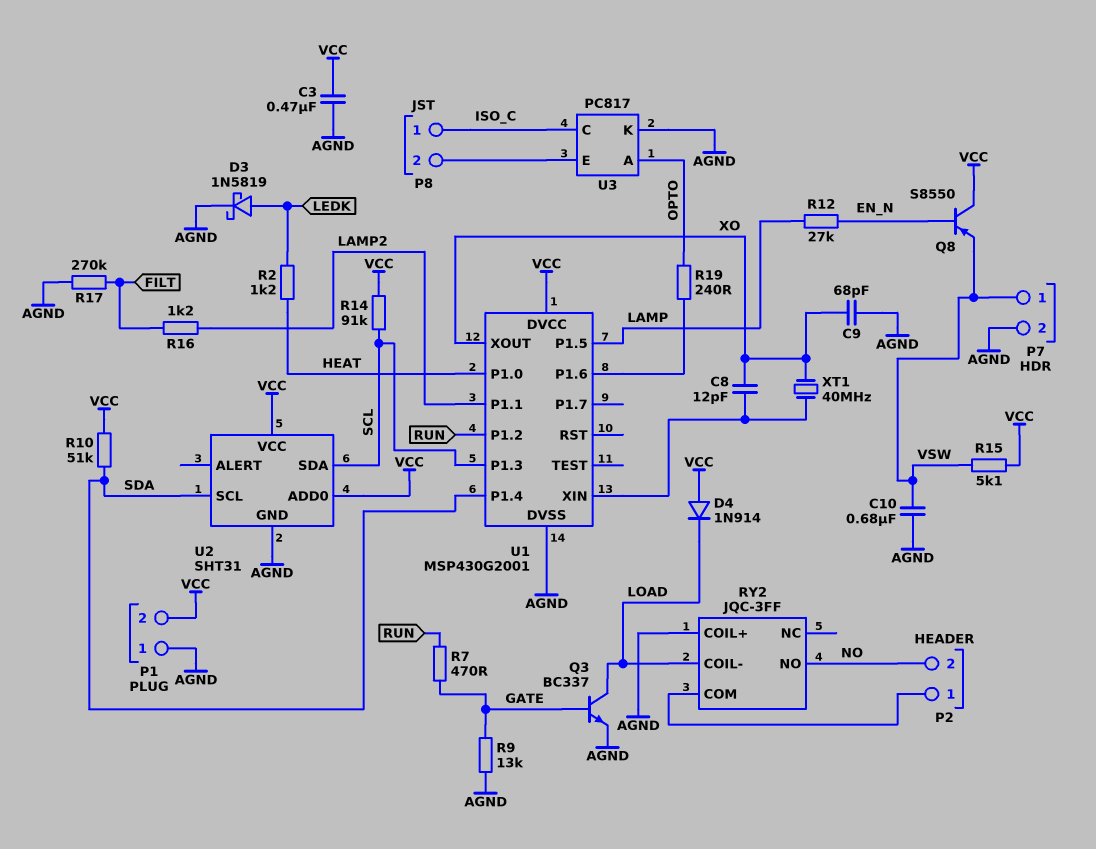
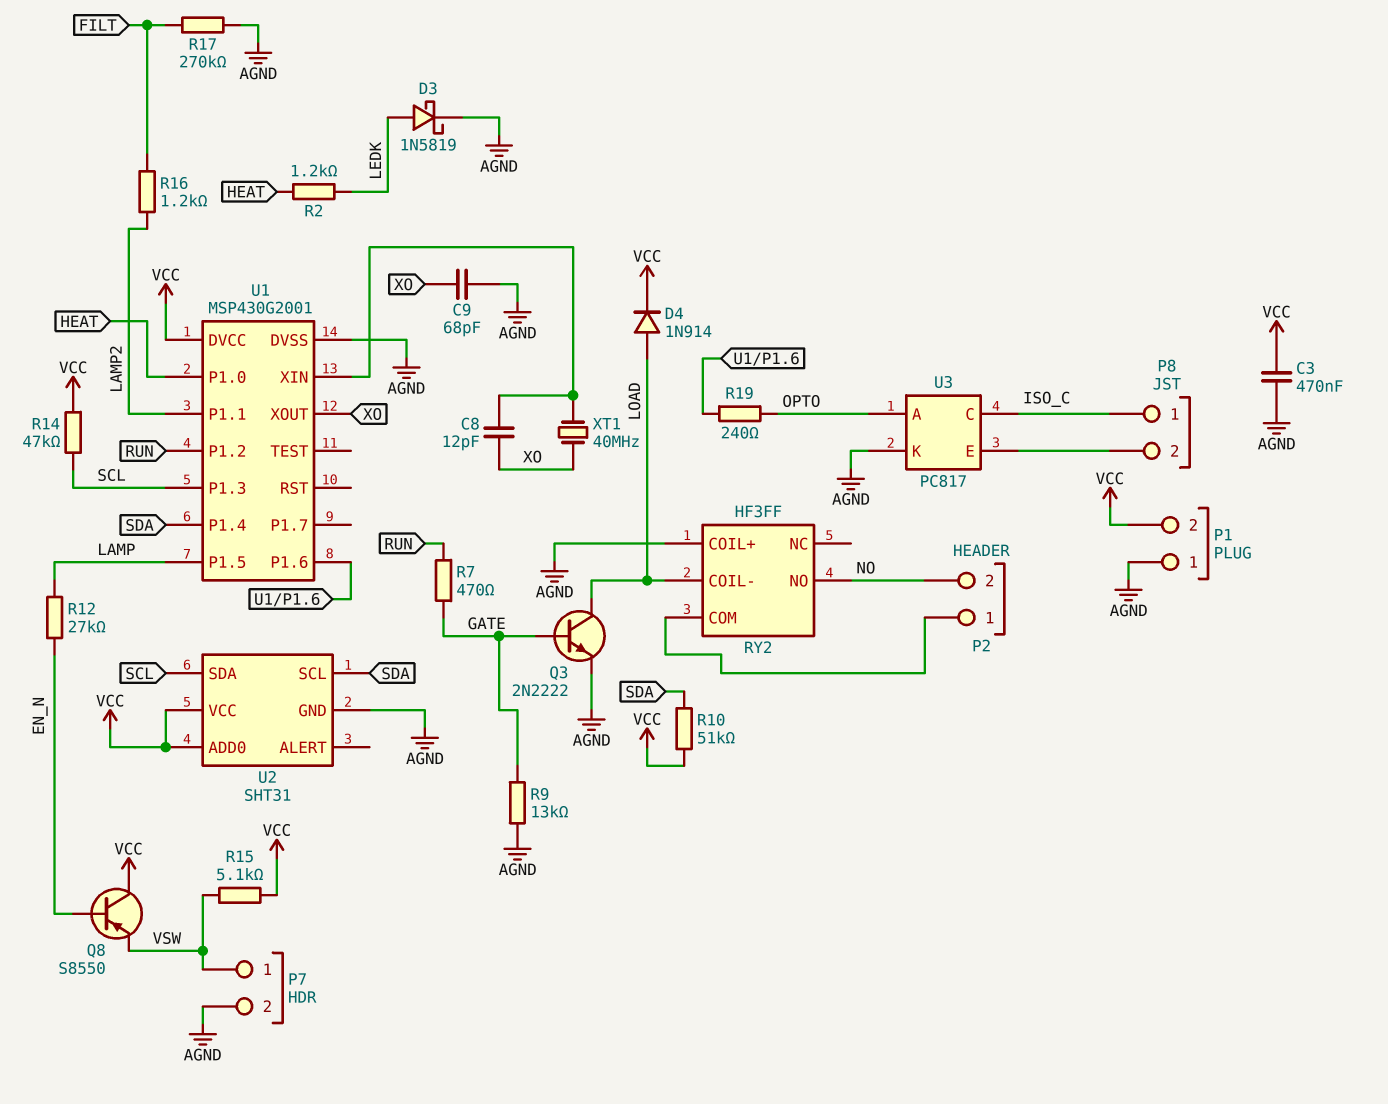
C10: 680nF (AGND, VSW) -> none
D4: diode 1N914 (A VCC, K LOAD) -> diode 1N914 (A LOAD, K VCC)
Q3: NPN BC337 (B GATE, C LOAD, E AGND) -> NPN 2N2222 (B GATE, C LOAD, E AGND)
R14: 91k (SCL, VCC) -> 47k (SCL, VCC)
RY2: JQC-3FF -> HF3FF

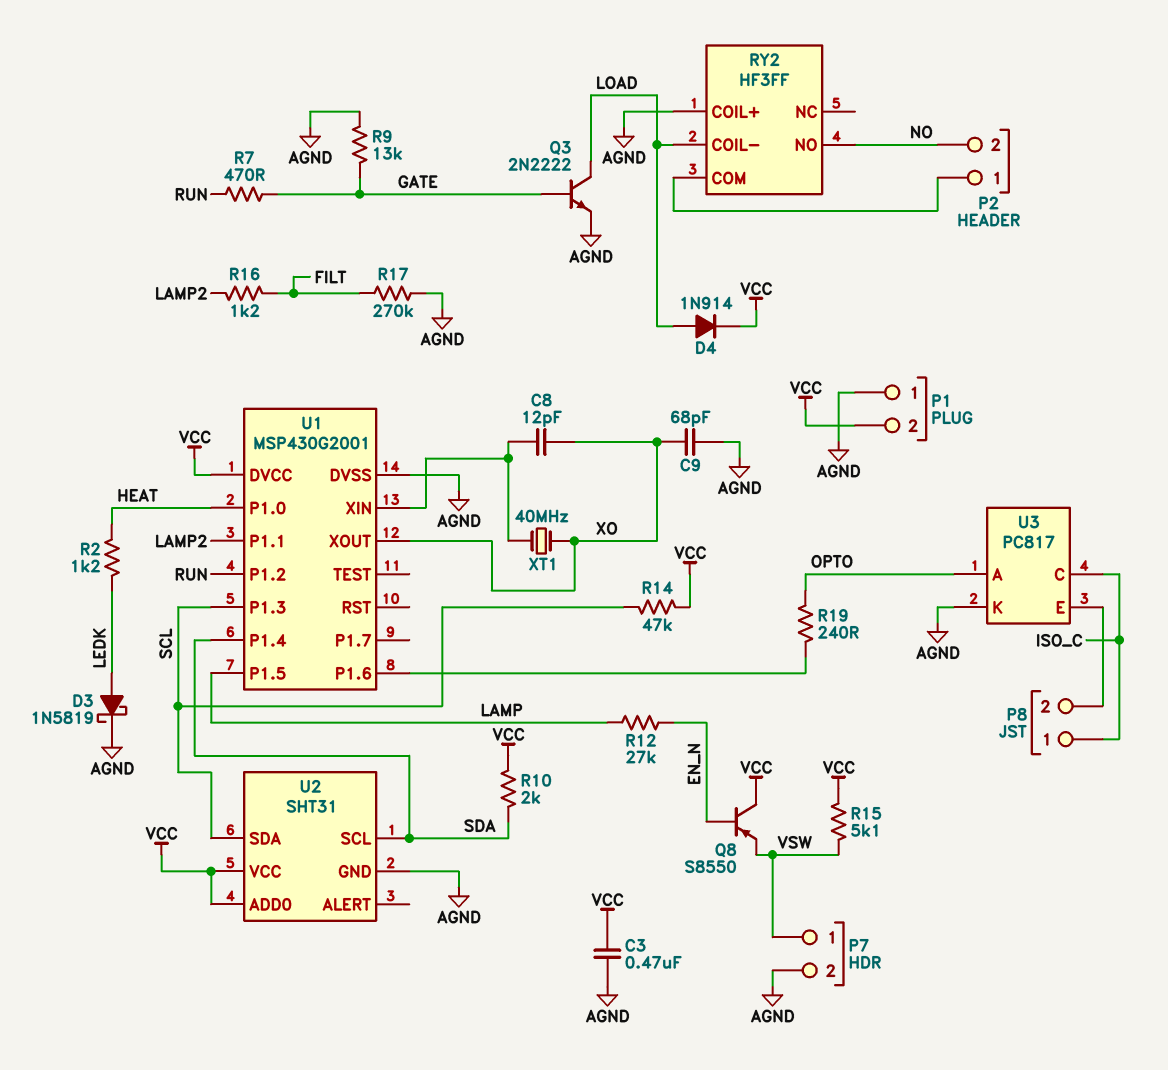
R10: 51k (SDA, VCC) -> 2k (SDA, VCC)

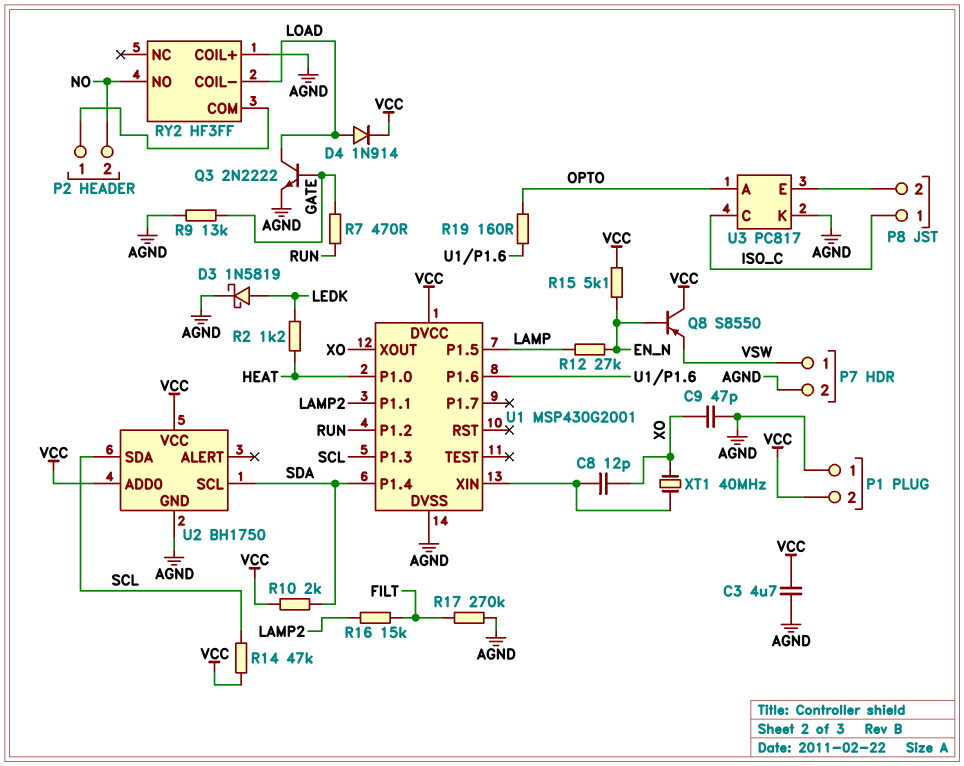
C3: 470nF (AGND, VCC) -> 4.7uF (AGND, VCC)
C9: 68pF (AGND, XO) -> 47pF (AGND, XO)
R15: 5.1k (VCC, VSW) -> 5.1k (EN_N, VCC)
R16: 1.2k (FILT, LAMP2) -> 15k (FILT, LAMP2)
R19: 240 (OPTO, U1/P1.6) -> 160 (OPTO, U1/P1.6)
U2: SHT31 -> BH1750

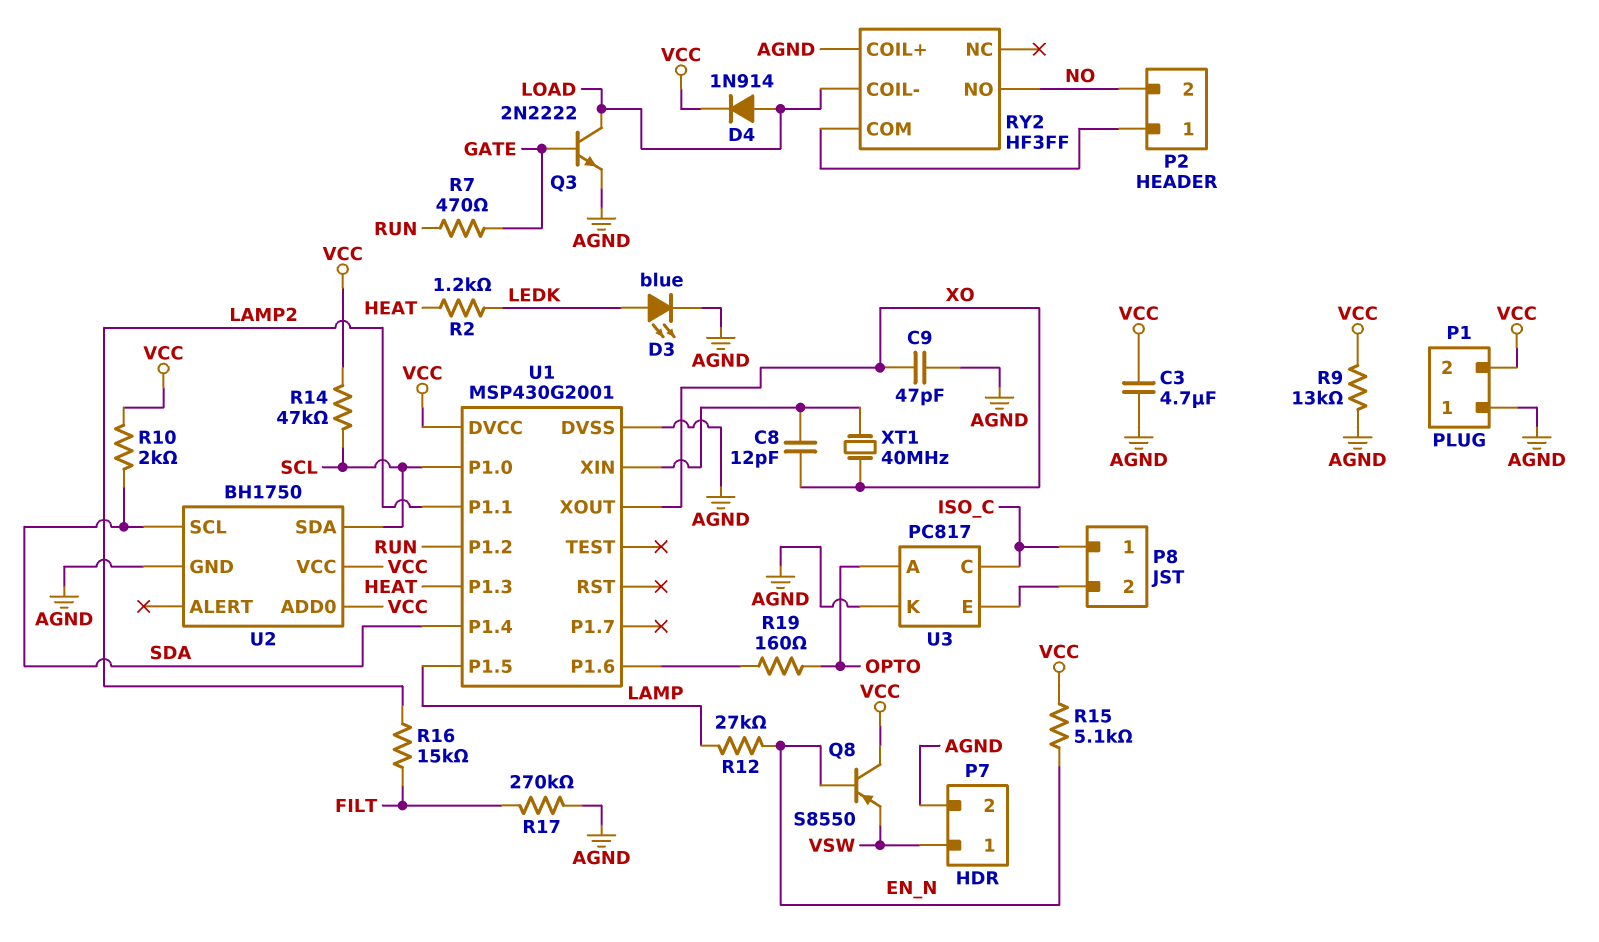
D3: schottky 1N5819 (A LEDK, K AGND) -> LED blue (A LEDK, K AGND)
R9: 13k (AGND, GATE) -> 13k (AGND, VCC)
U1 pin P1.0: HEAT -> SCL
U1 pin P1.3: SCL -> HEAT

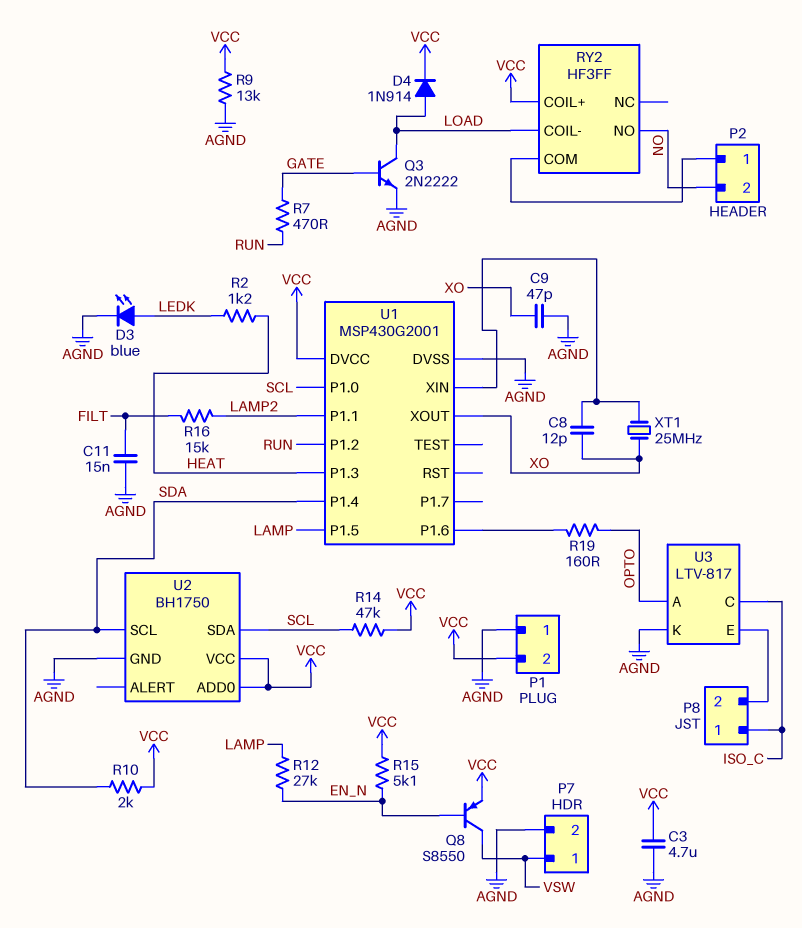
C11: none -> 15nF (AGND, FILT)
Q8: PNP S8550 (B EN_N, C VCC, E VSW) -> PNP S8550 (B EN_N, C VSW, E VCC)
R17: 270k (AGND, FILT) -> none
RY2 pin COIL+: AGND -> VCC
U3: PC817 -> LTV-817
XT1: 40MHz (U1/XIN, XO) -> 25MHz (U1/XIN, XO)

